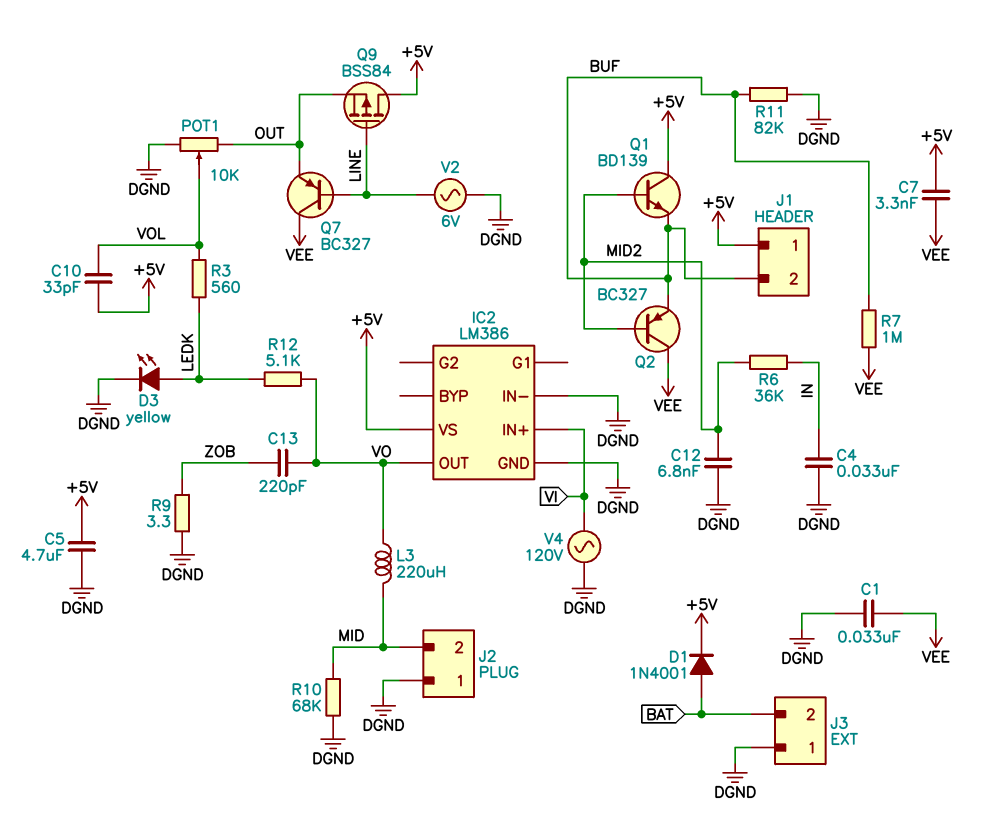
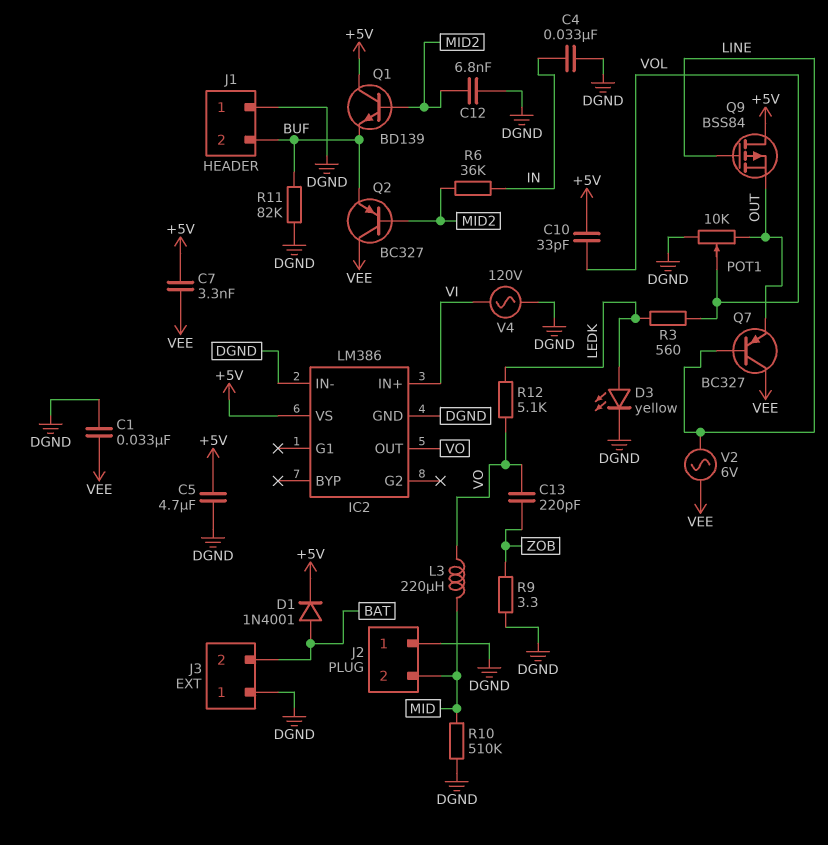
J1 pin 1: +5V -> DGND
R7: 1M (BUF, VEE) -> none
R10: 68k (DGND, MID) -> 510k (DGND, MID)
V2: AC 6V (DGND, LINE) -> AC 6V (LINE, VEE)

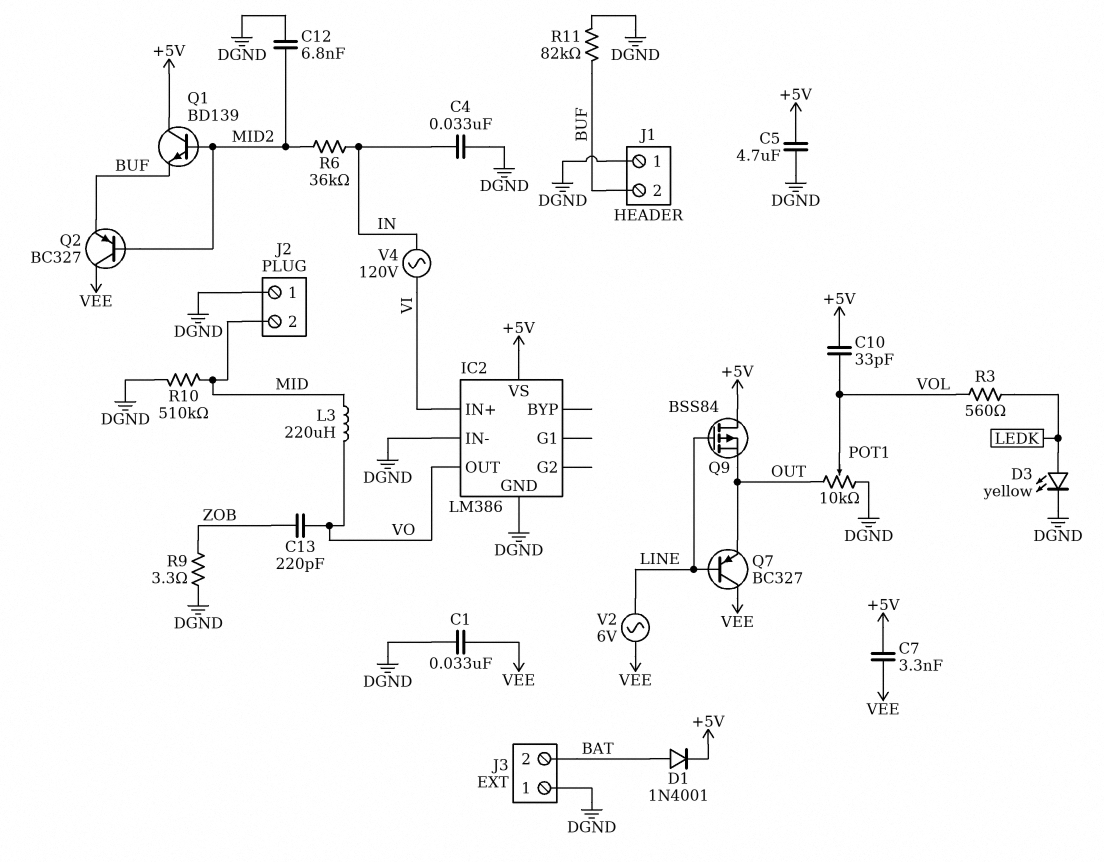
R12: 5.1k (LEDK, VO) -> none
V4: AC 120V (DGND, VI) -> AC 120V (IN, VI)

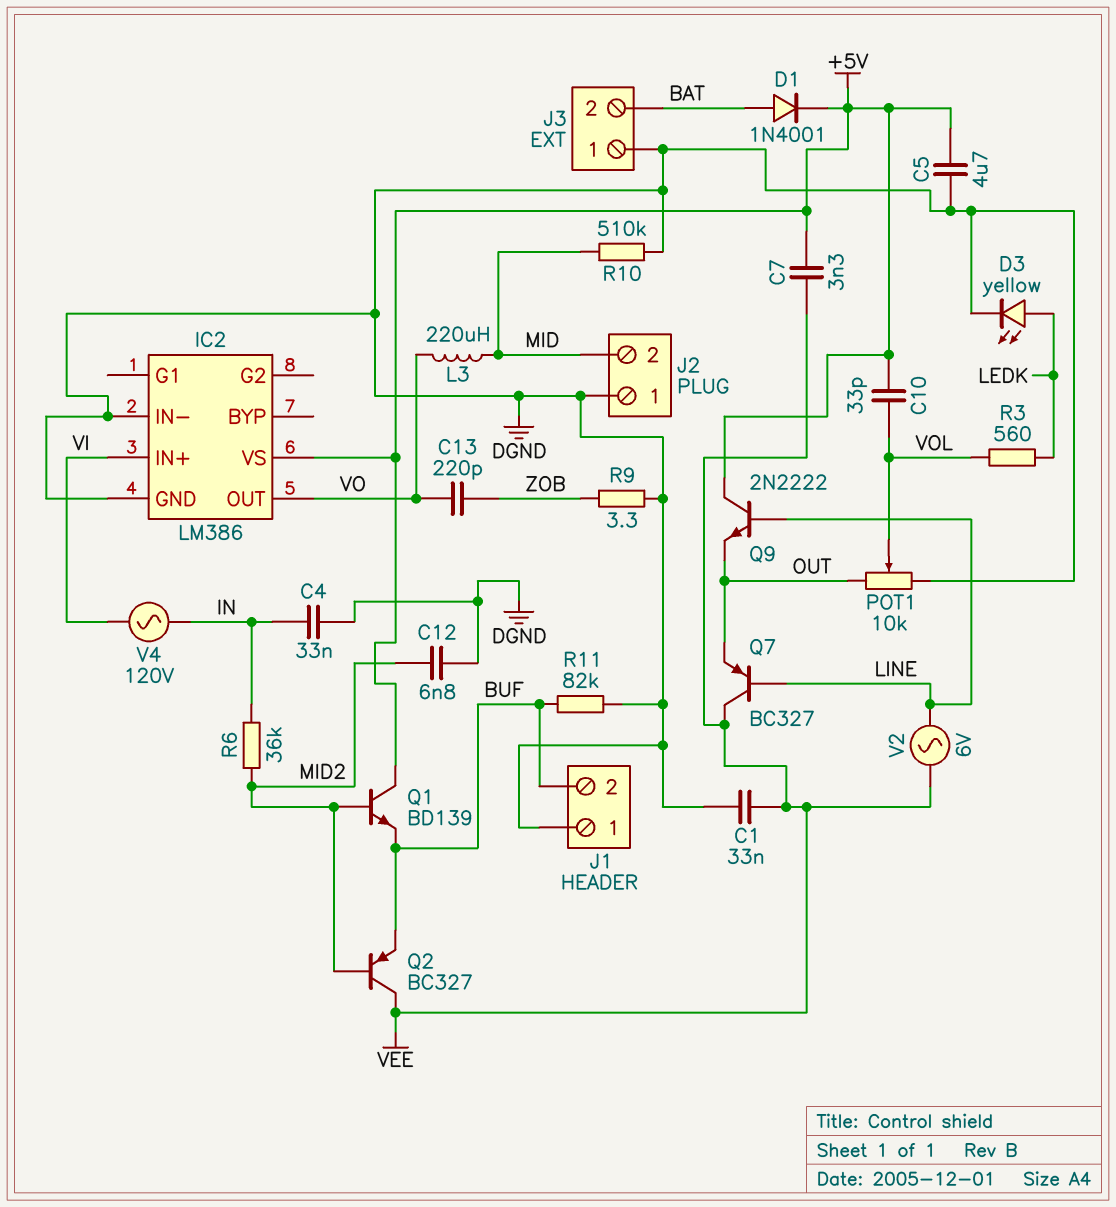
Q9: PMOS BSS84 (G LINE, D +5V, S OUT) -> NPN 2N2222 (B LINE, C +5V, E OUT)

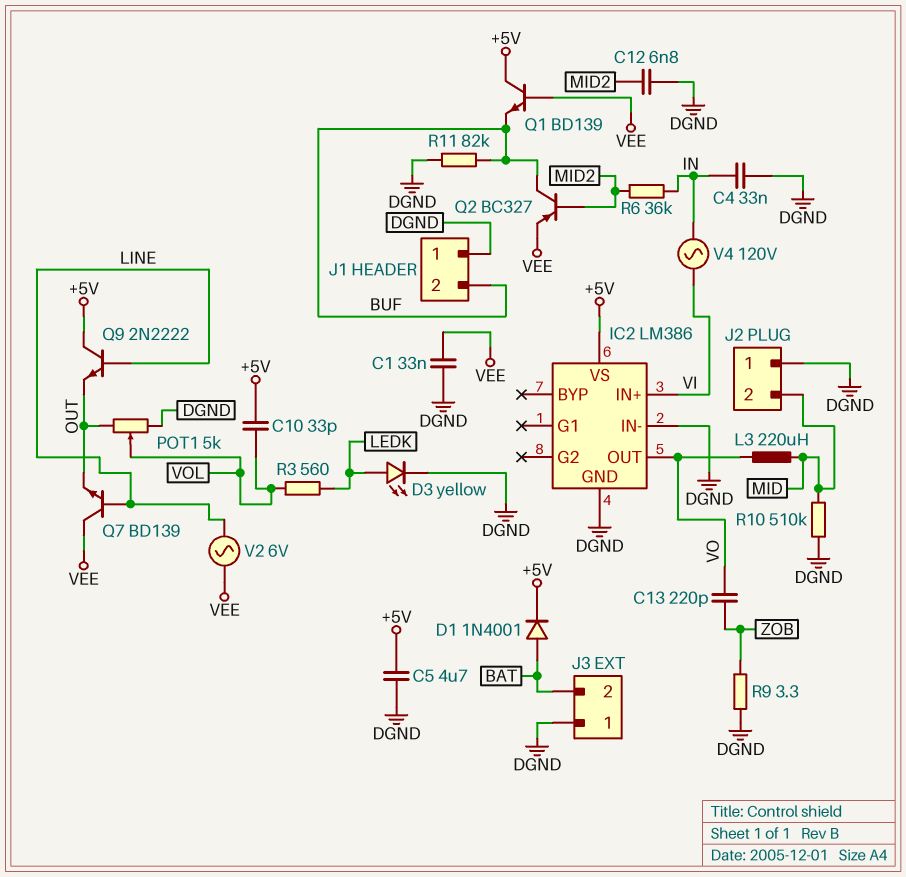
C7: 3.3nF (+5V, VEE) -> none
POT1: 10k (DGND, OUT, wiper VOL) -> 5k (DGND, OUT, wiper VOL)
Q1: NPN BD139 (B MID2, C +5V, E BUF) -> NPN BD139 (B VEE, C +5V, E BUF)
Q2: PNP BC327 (B MID2, C VEE, E BUF) -> PNP BC327 (B MID2, C BUF, E VEE)
Q7: PNP BC327 (B LINE, C VEE, E OUT) -> NPN BD139 (B LINE, C VEE, E OUT)

